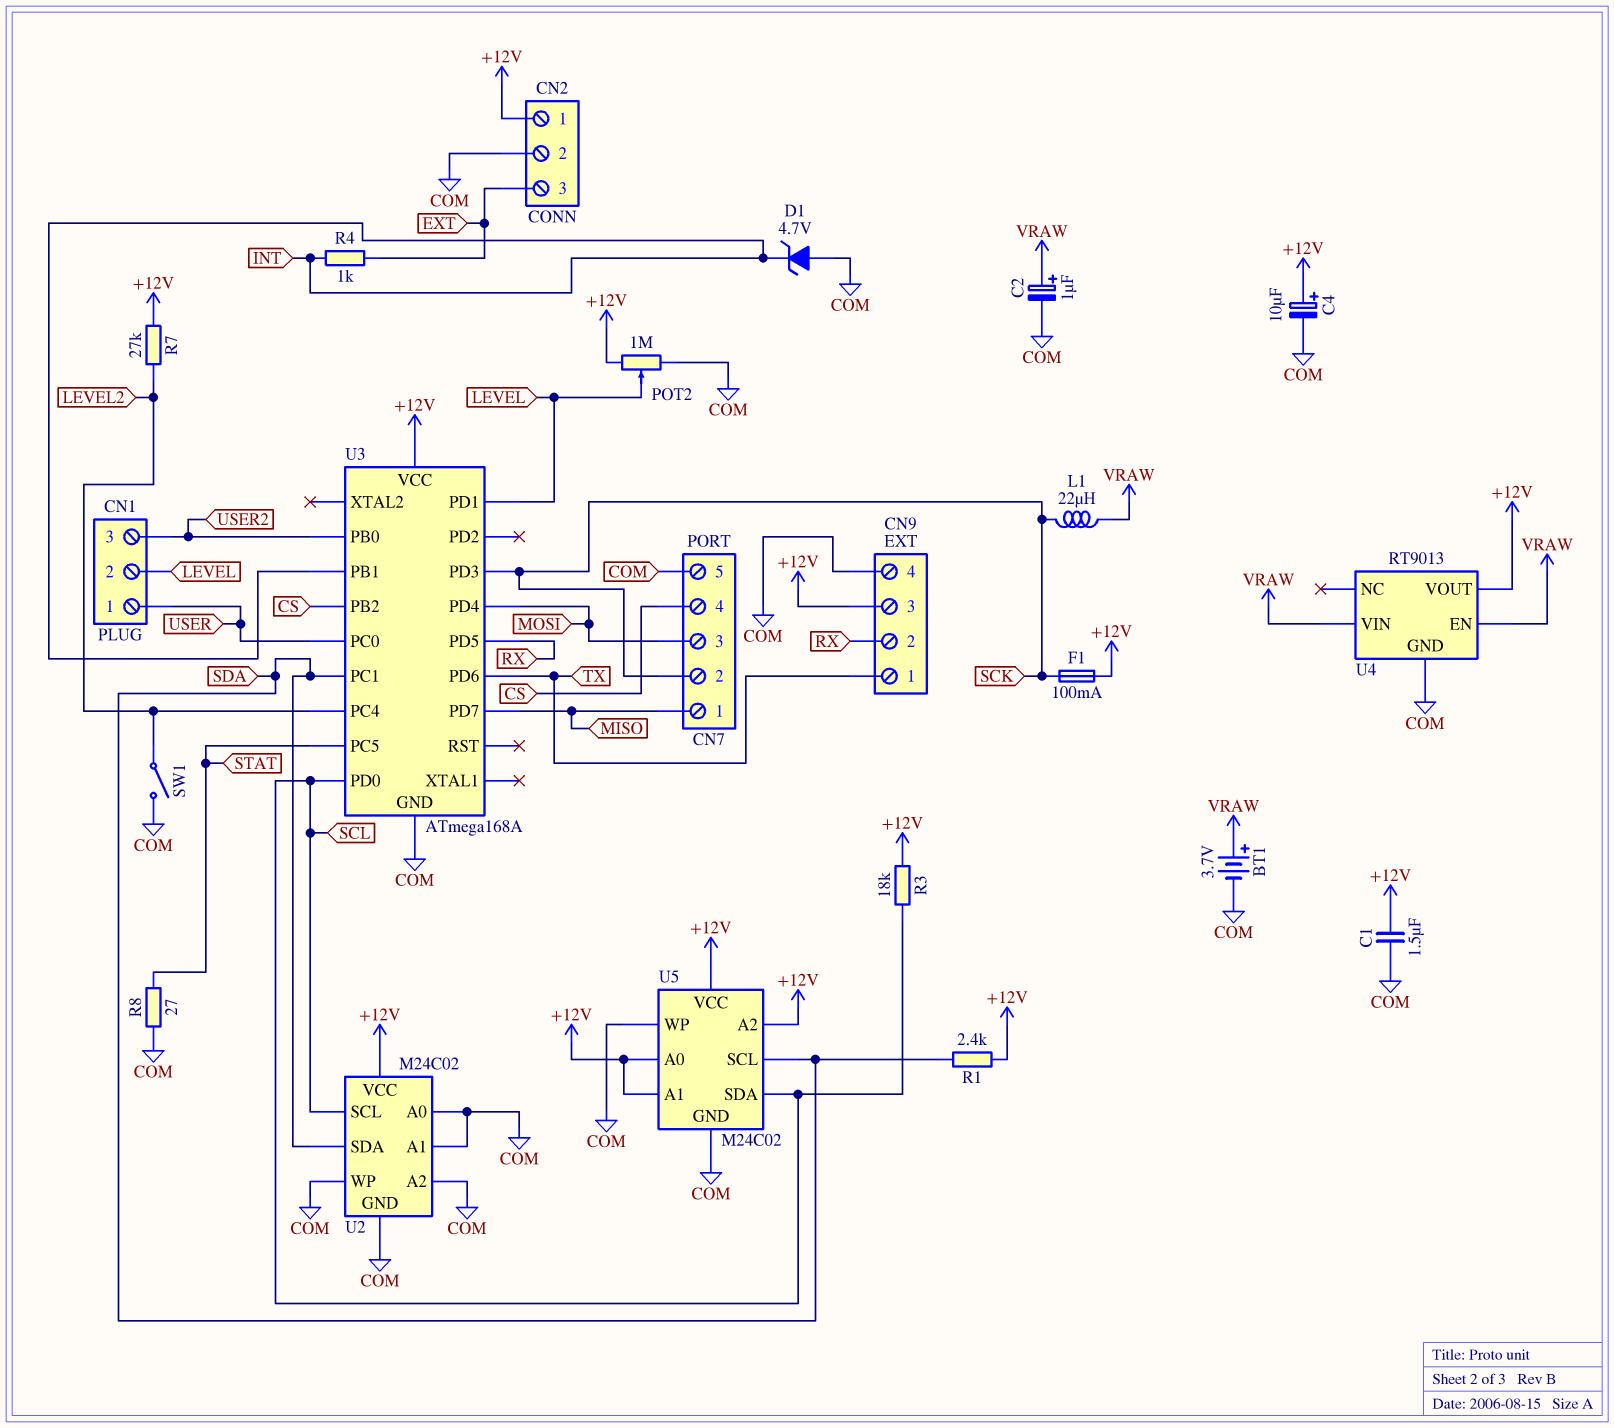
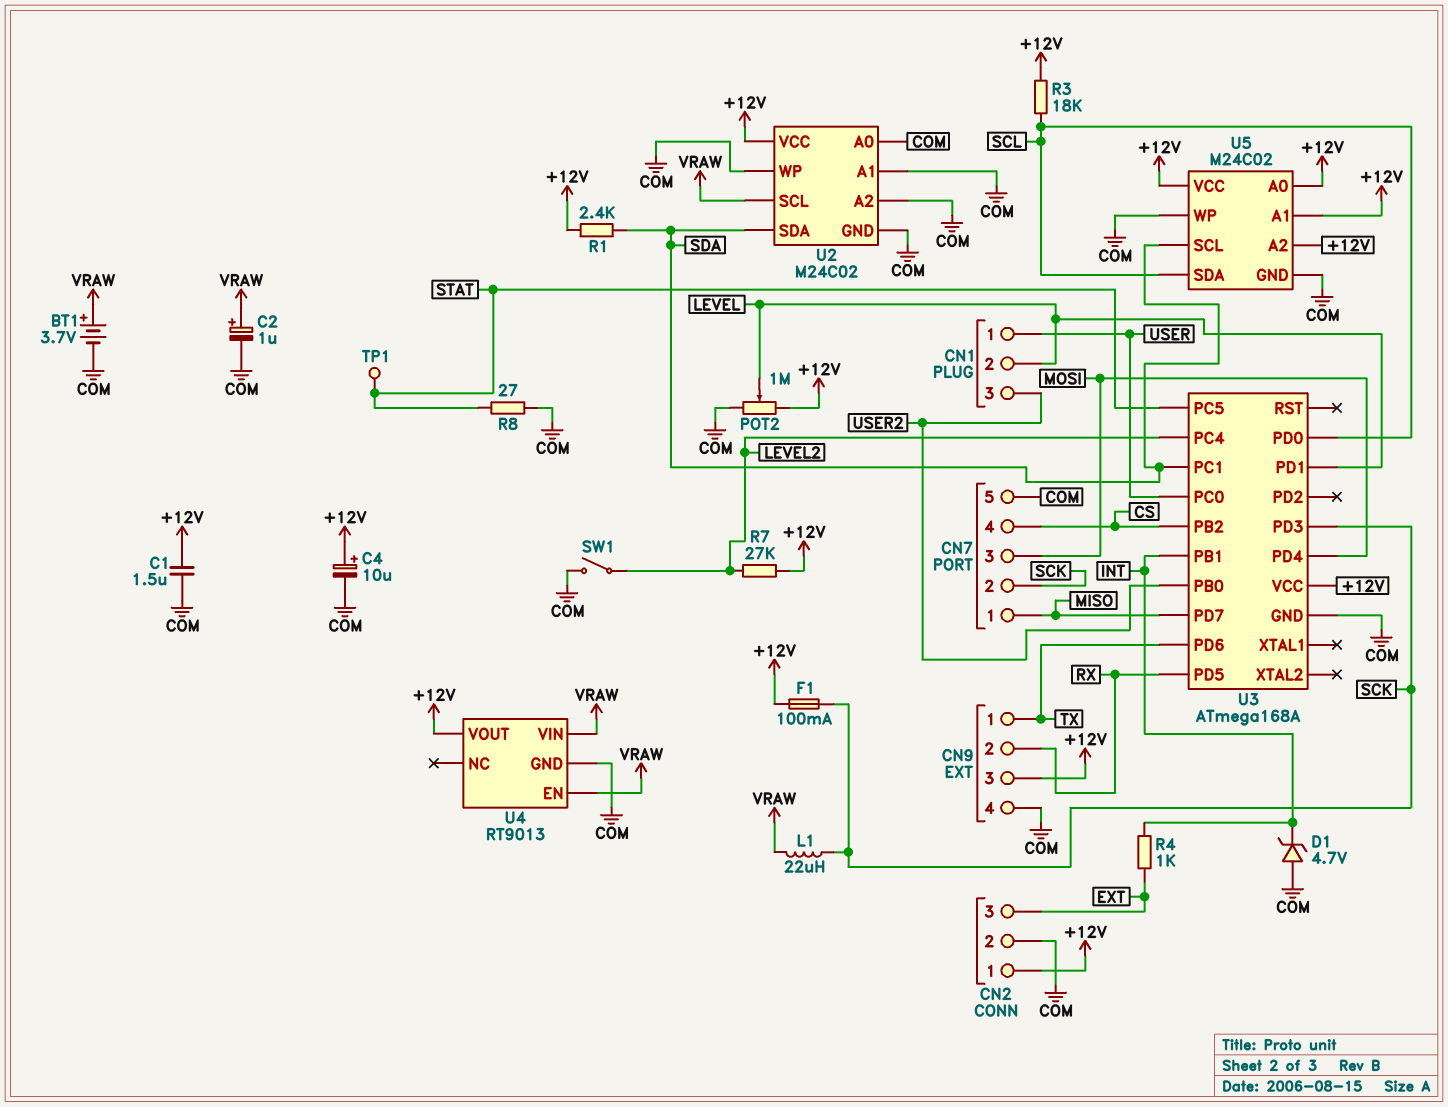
TP1: none -> test point (STAT)
U2 pin SCL: SCL -> VRAW

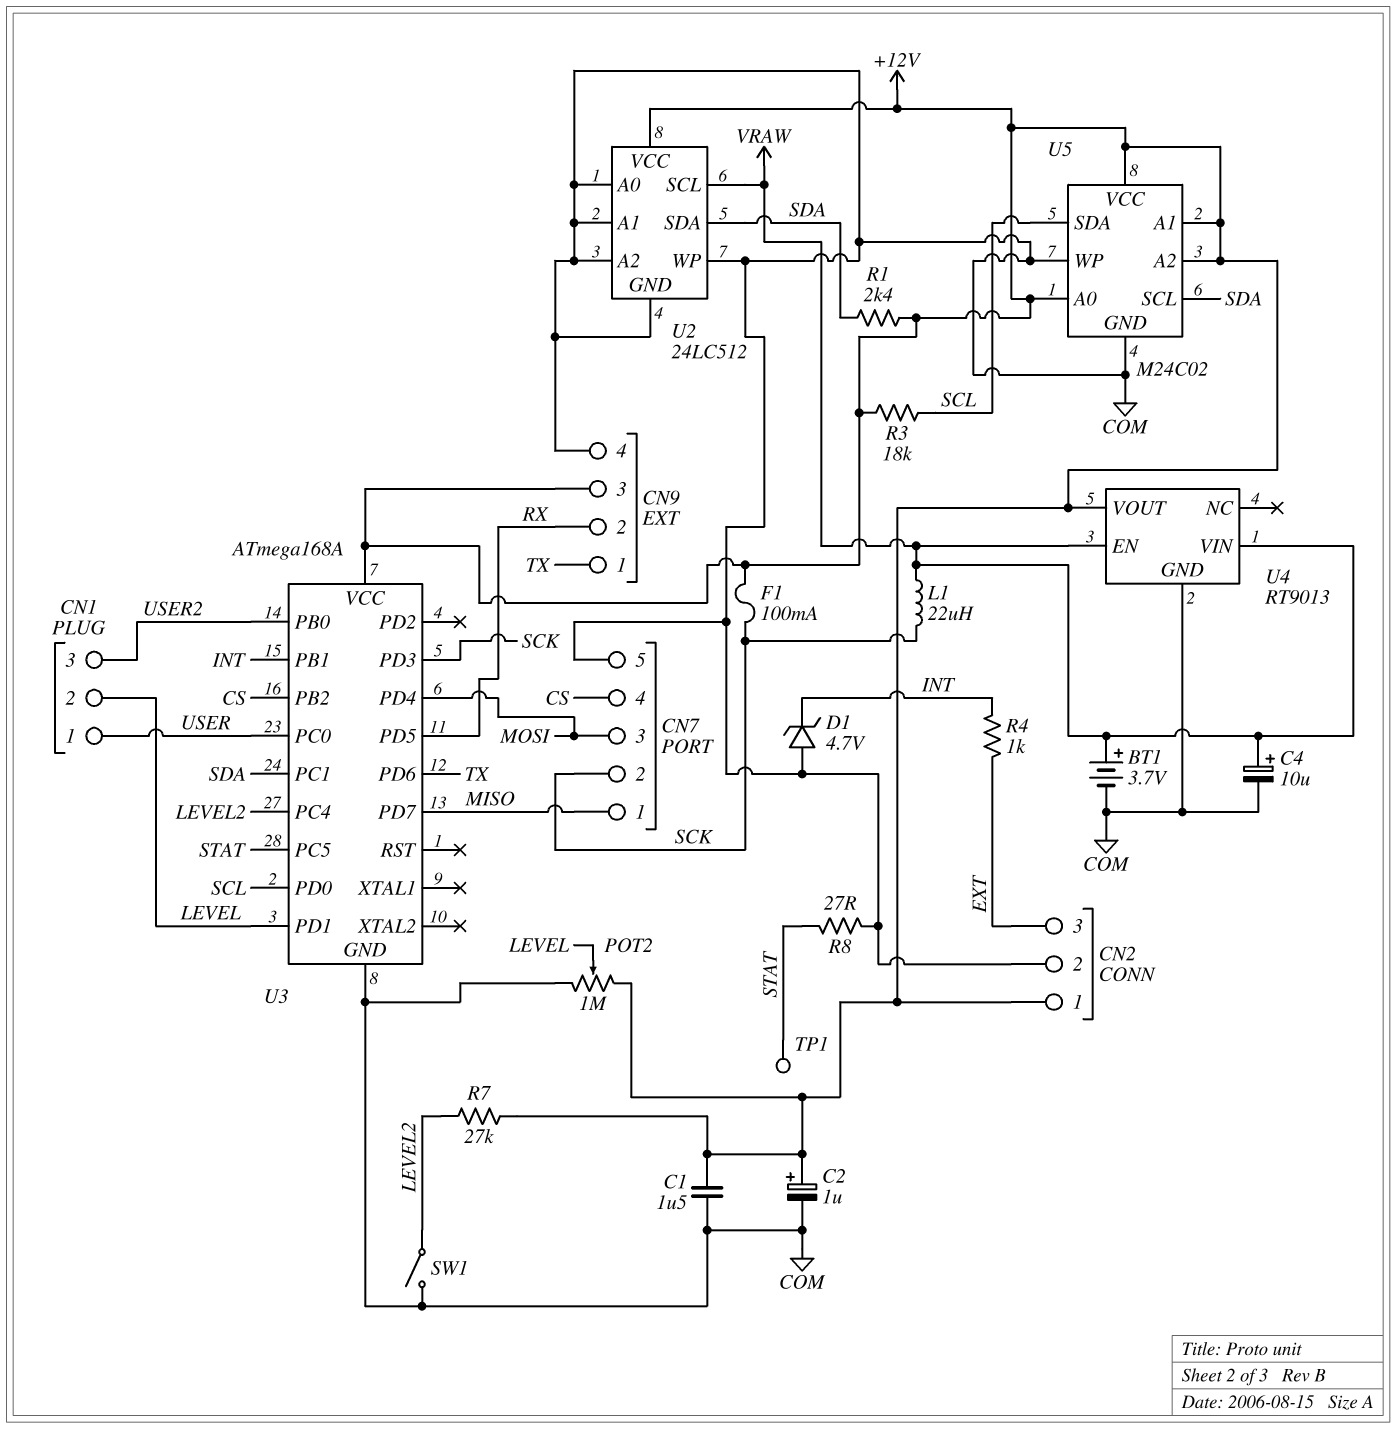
C2: 1uF (plus VRAW, minus COM) -> 1uF (plus +12V, minus COM)
C4: 10uF (plus +12V, minus COM) -> 10uF (plus VRAW, minus COM)
U2: M24C02 -> 24LC512

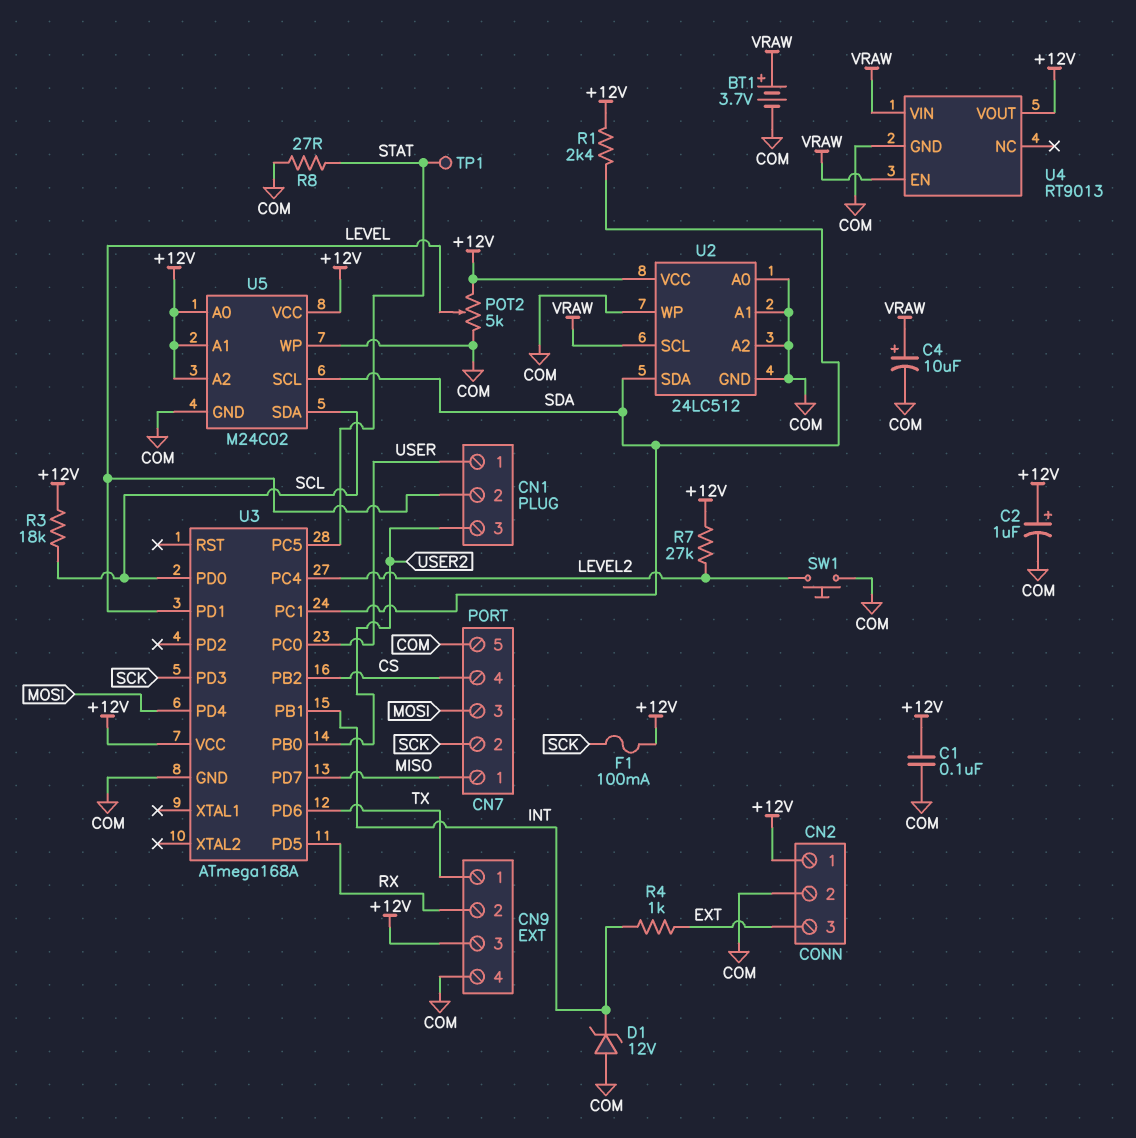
C1: 1.5uF (+12V, COM) -> 100nF (+12V, COM)
D1: zener 4.7V (A COM, K INT) -> zener 12V (A COM, K INT)
L1: 22uH (SCK, VRAW) -> none
POT2: 1M (+12V, COM, wiper LEVEL) -> 5k (+12V, COM, wiper LEVEL)
SW1: switch (COM, LEVEL2) -> button (COM, LEVEL2)

